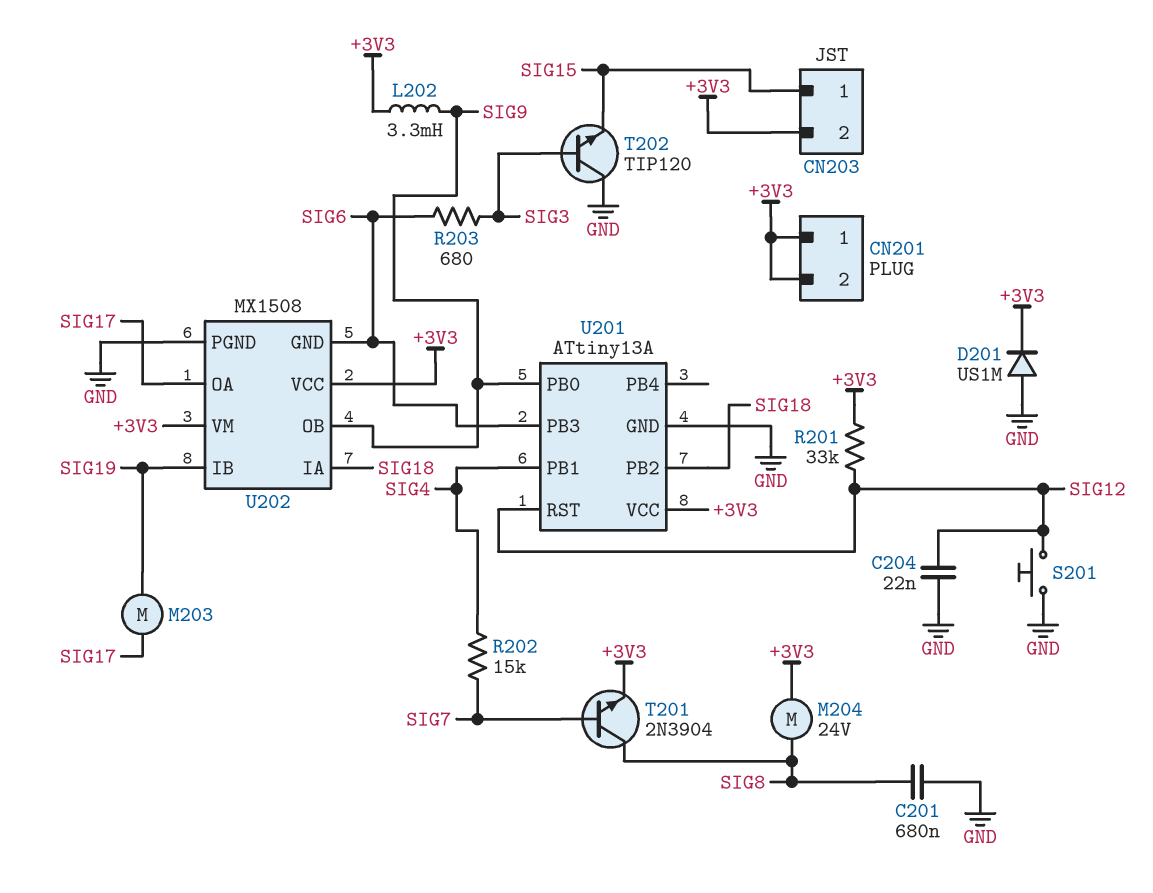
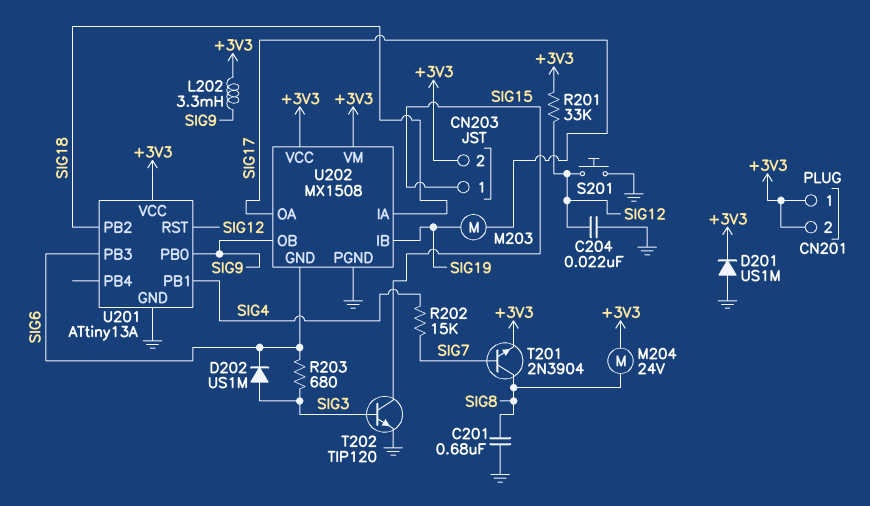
D202: none -> diode US1M (A SIG3, K SIG6)
T202: NPN TIP120 (B SIG3, C GND, E SIG15) -> NPN TIP120 (B SIG3, C SIG15, E GND)

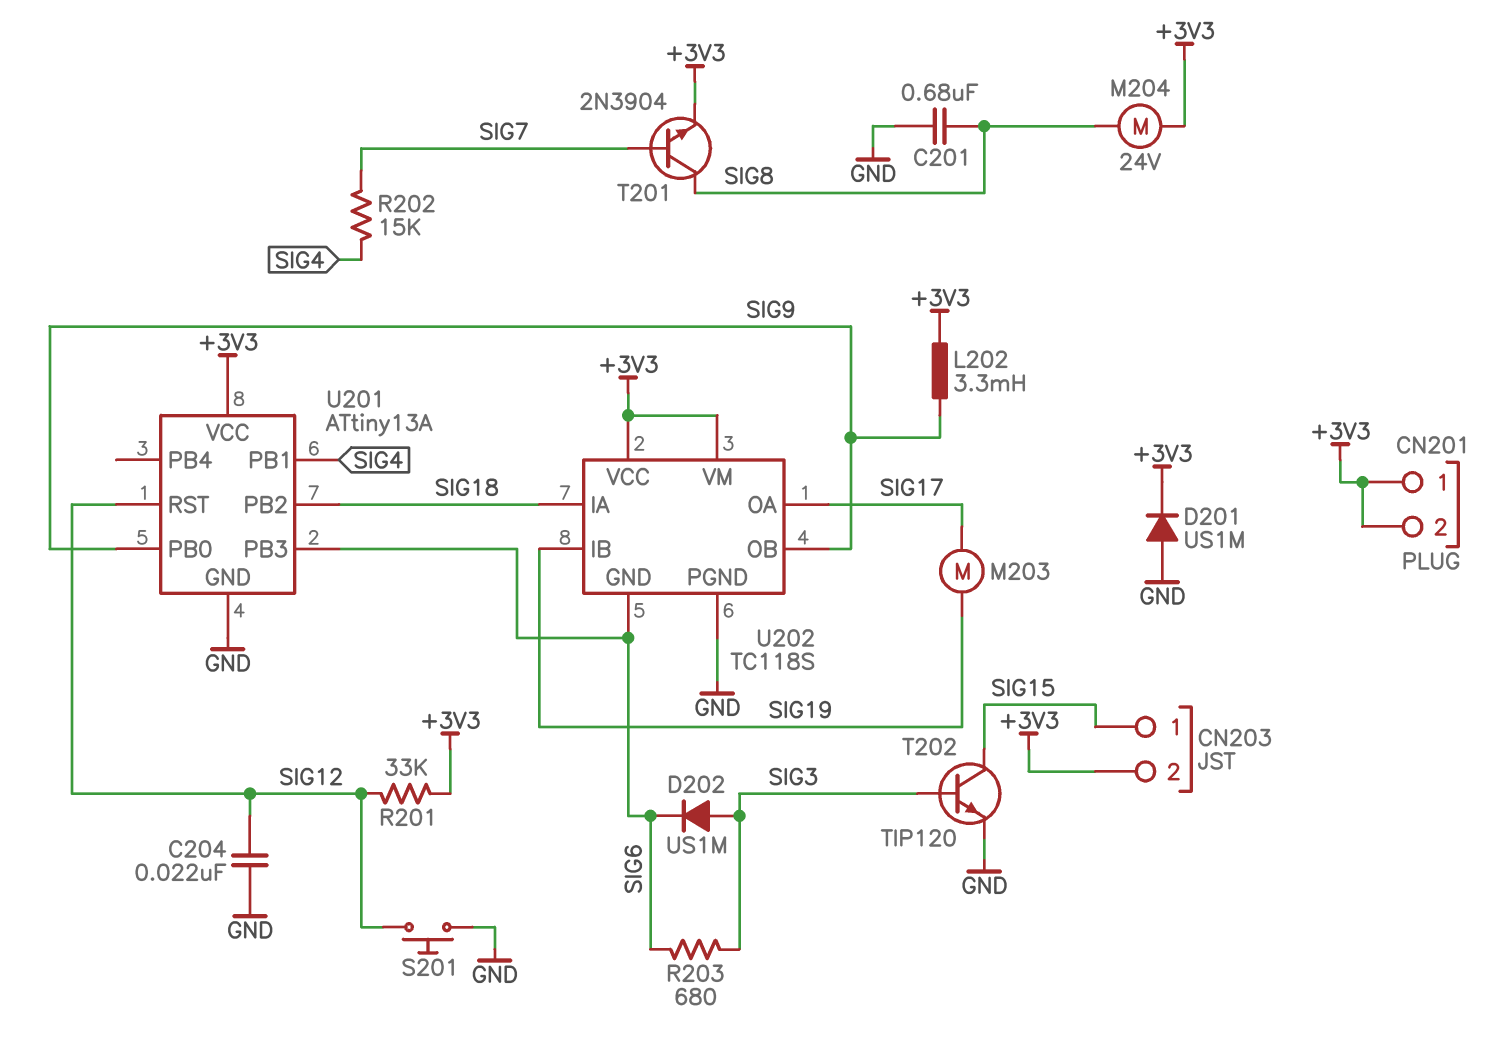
U202: MX1508 -> TC118S

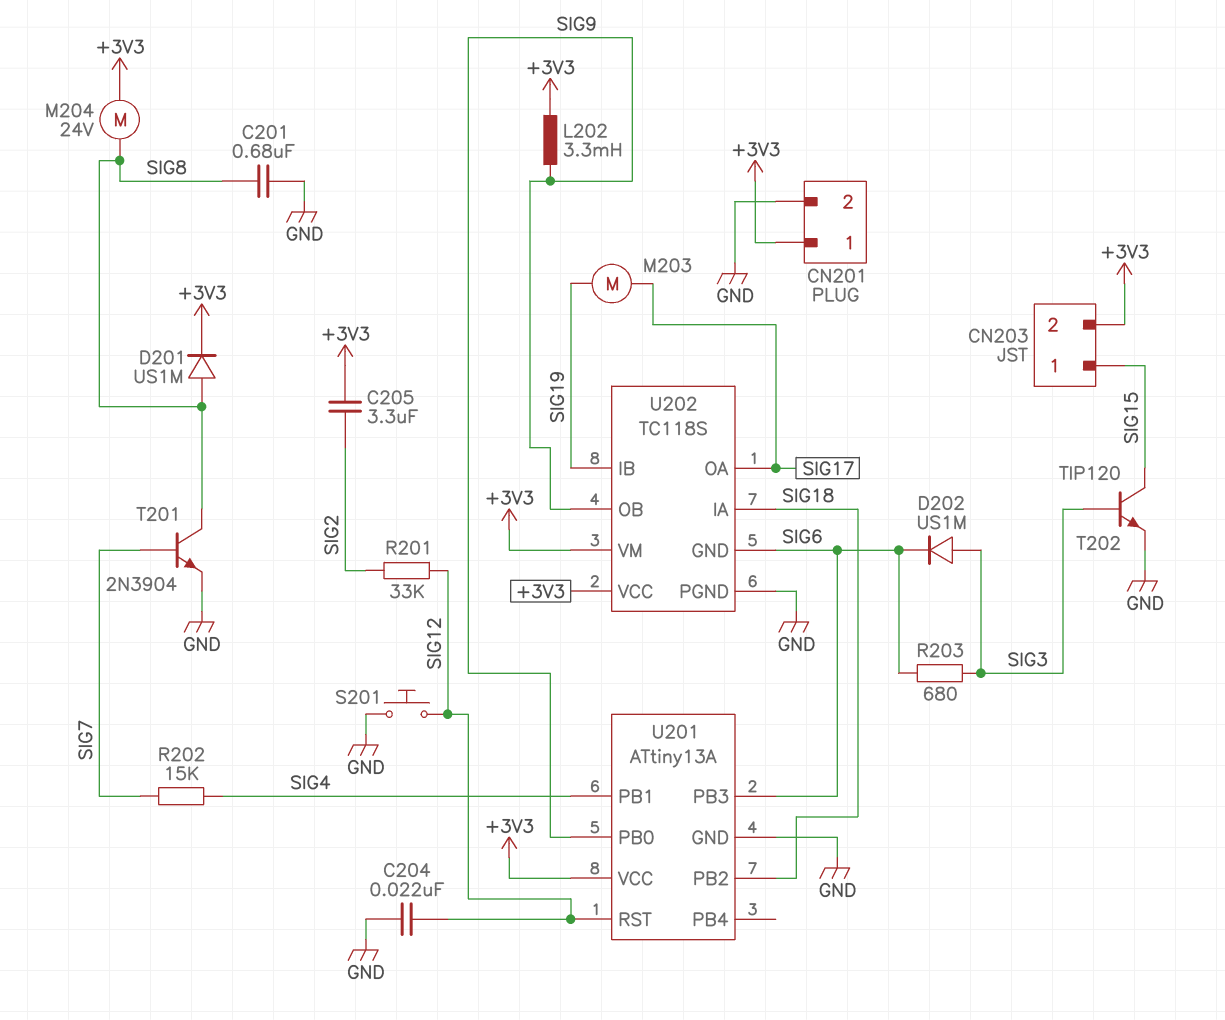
C205: none -> 3.3uF (+3V3, SIG2)
CN201 pin 2: +3V3 -> GND
D201: diode US1M (A GND, K +3V3) -> diode US1M (A SIG8, K +3V3)
R201: 33k (+3V3, SIG12) -> 33k (SIG2, SIG12)
T201: NPN 2N3904 (B SIG7, C SIG8, E +3V3) -> NPN 2N3904 (B SIG7, C SIG8, E GND)

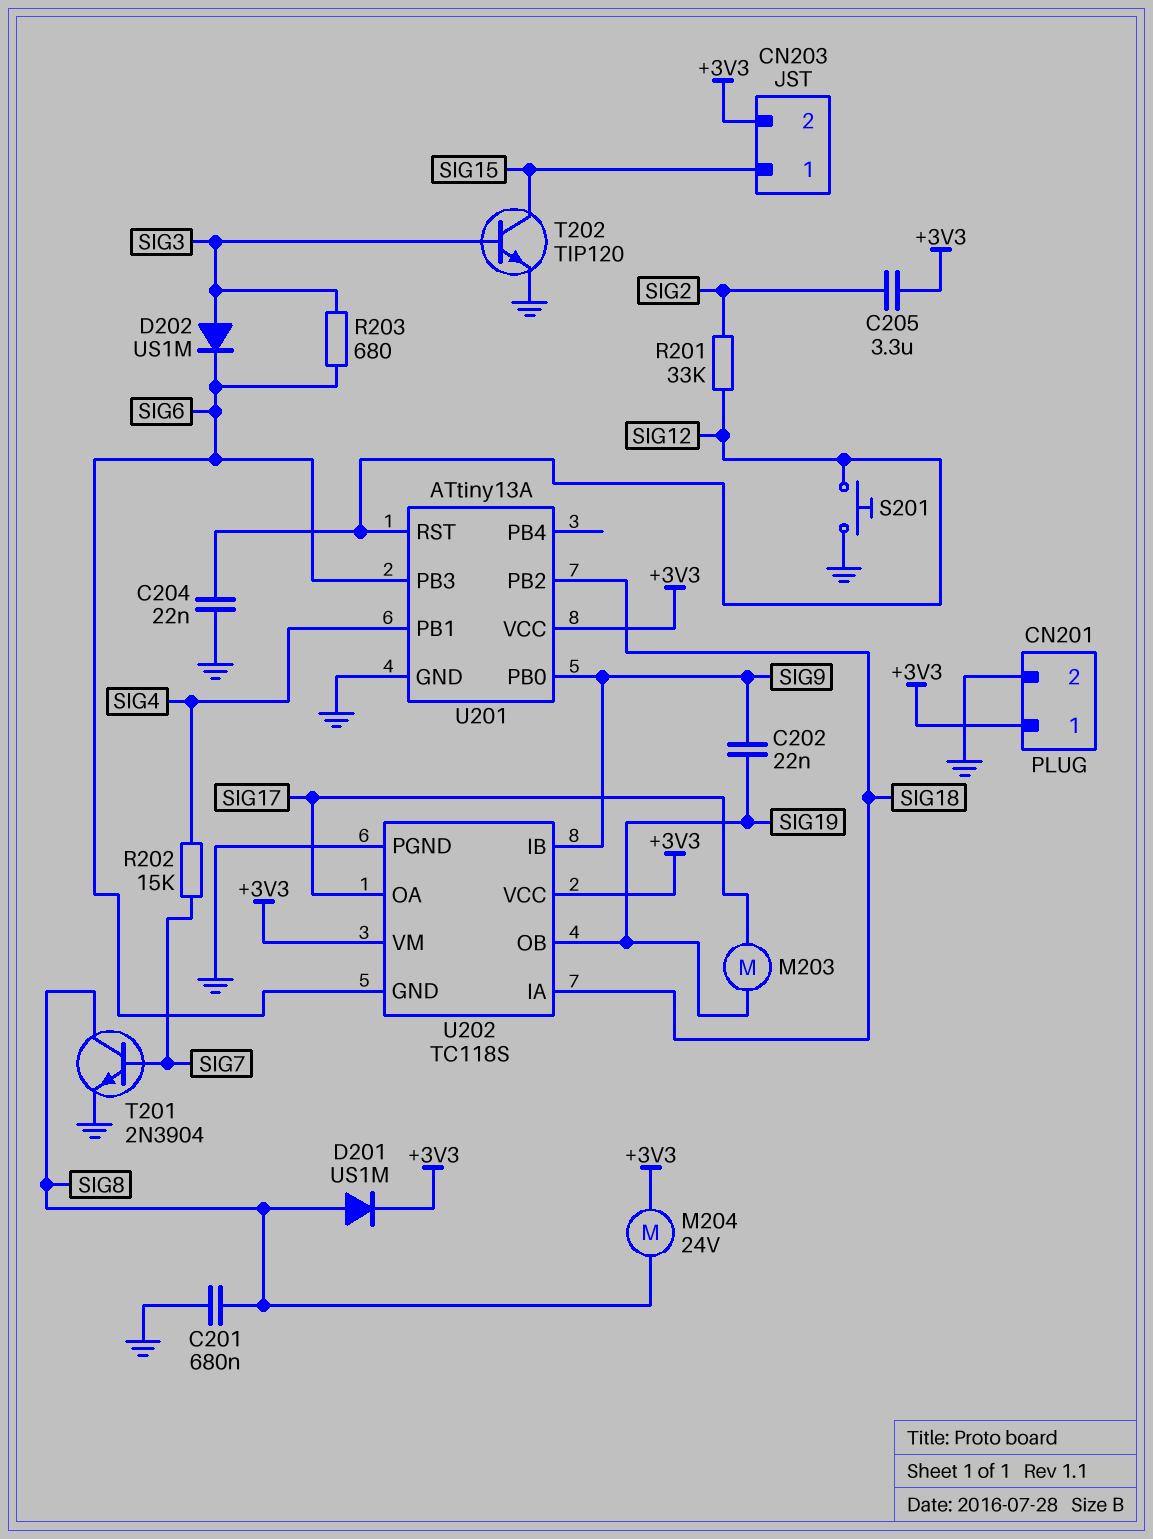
C202: none -> 22nF (SIG9, SIG19)
L202: 3.3mH (+3V3, SIG9) -> none
U202 pin IB: SIG19 -> SIG9
U202 pin OB: SIG9 -> SIG19

